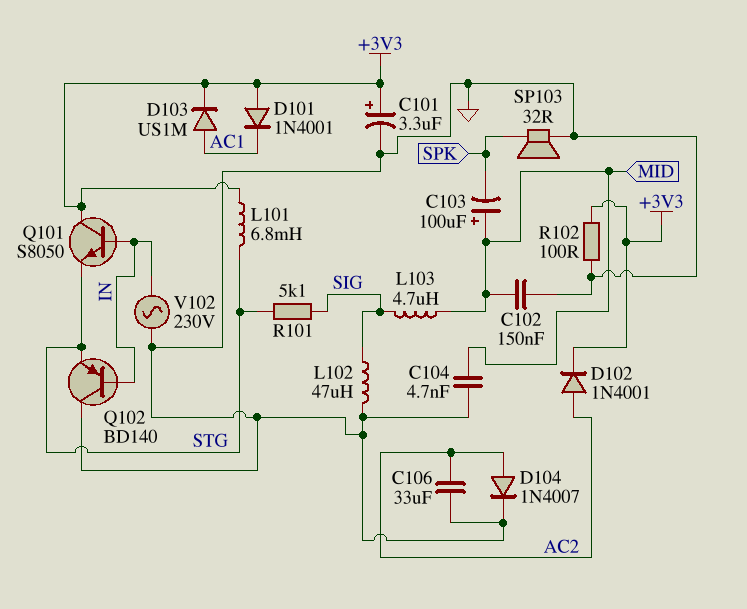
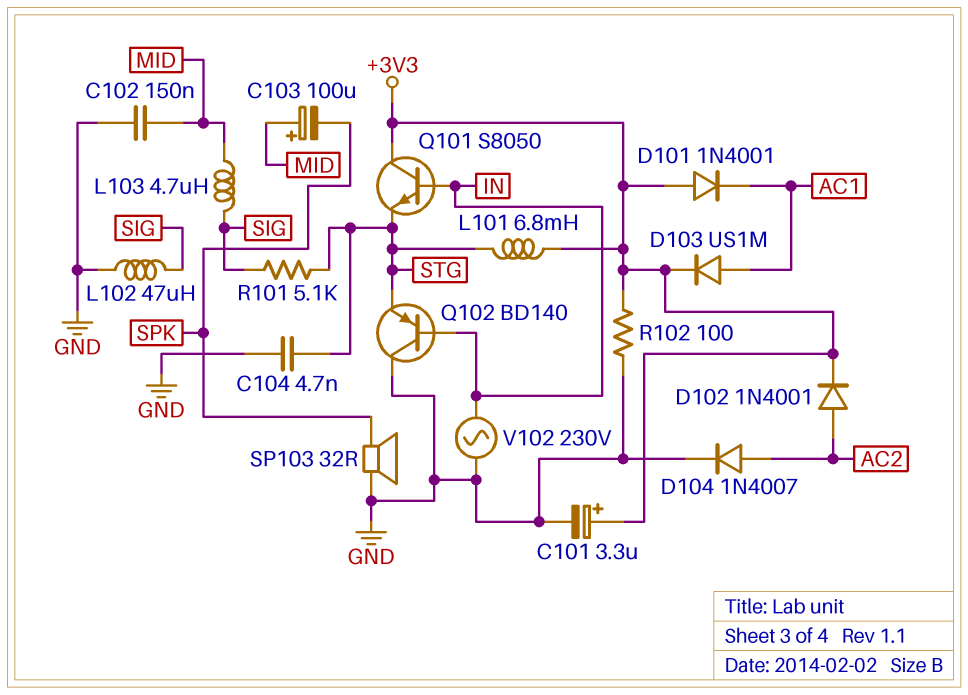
C104: 4.7nF (GND, MID) -> 4.7nF (GND, STG)
C106: 33uF (AC2, GND) -> none

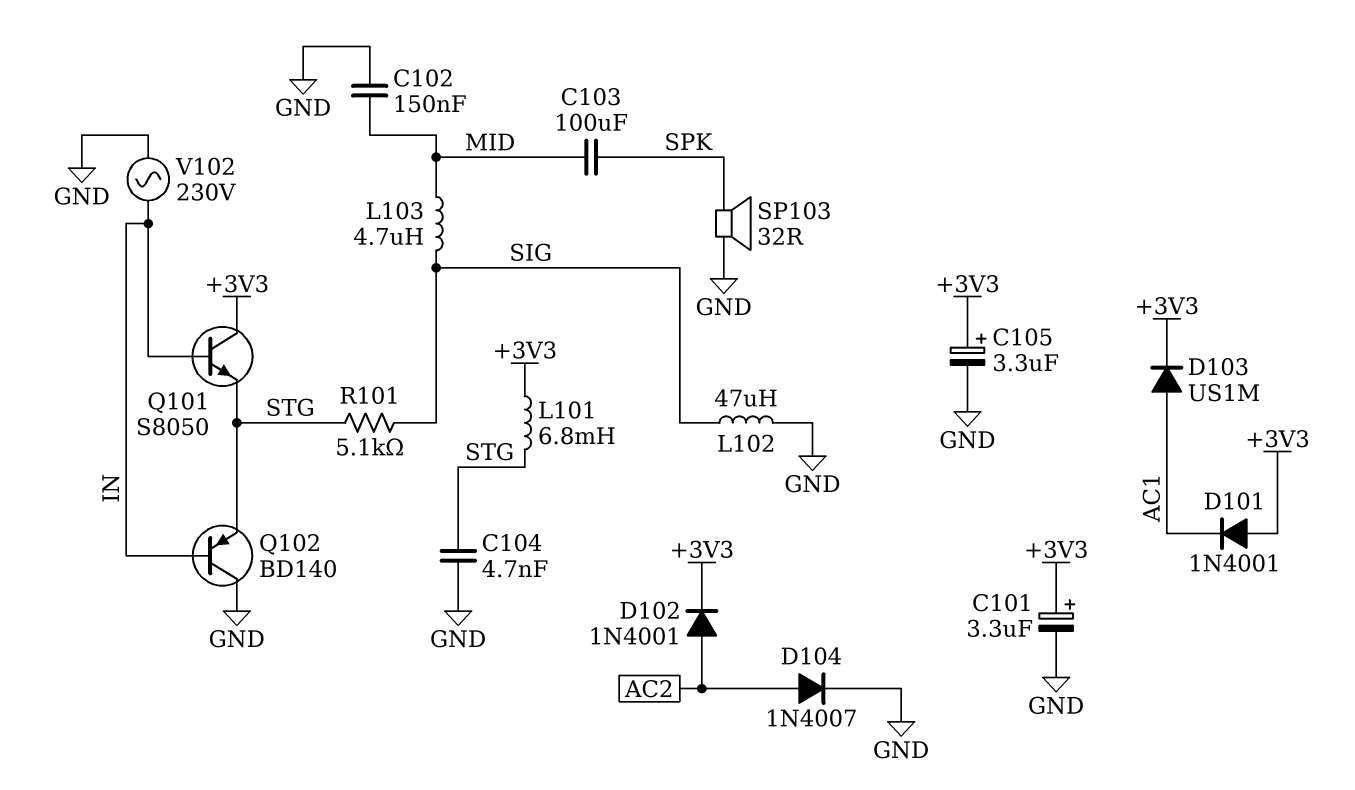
C103: 100uF (plus MID, minus SPK) -> 100uF (MID, SPK)
C105: none -> 3.3uF (plus +3V3, minus GND)
R102: 100 (+3V3, GND) -> none

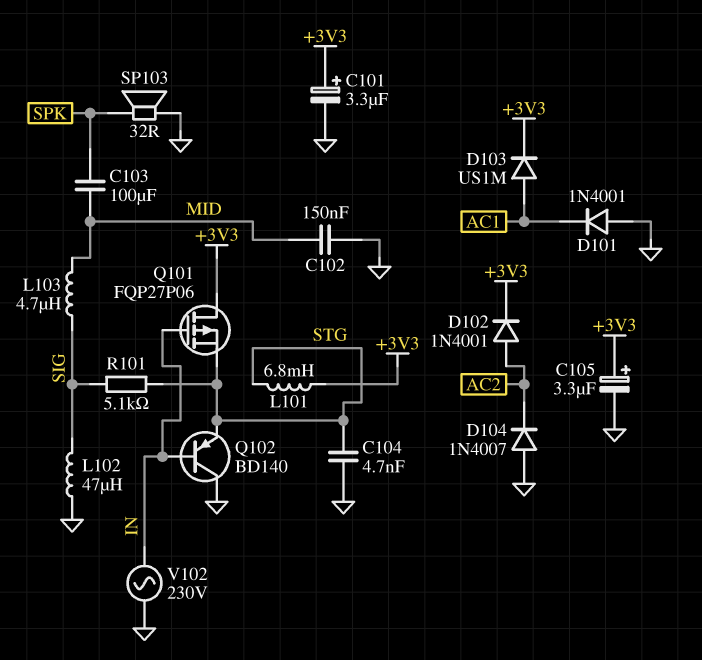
D101: diode 1N4001 (A +3V3, K AC1) -> diode 1N4001 (A GND, K AC1)
D104: diode 1N4007 (A AC2, K GND) -> diode 1N4007 (A GND, K AC2)
Q101: NPN S8050 (B IN, C +3V3, E STG) -> PMOS FQP27P06 (G IN, D +3V3, S STG)

